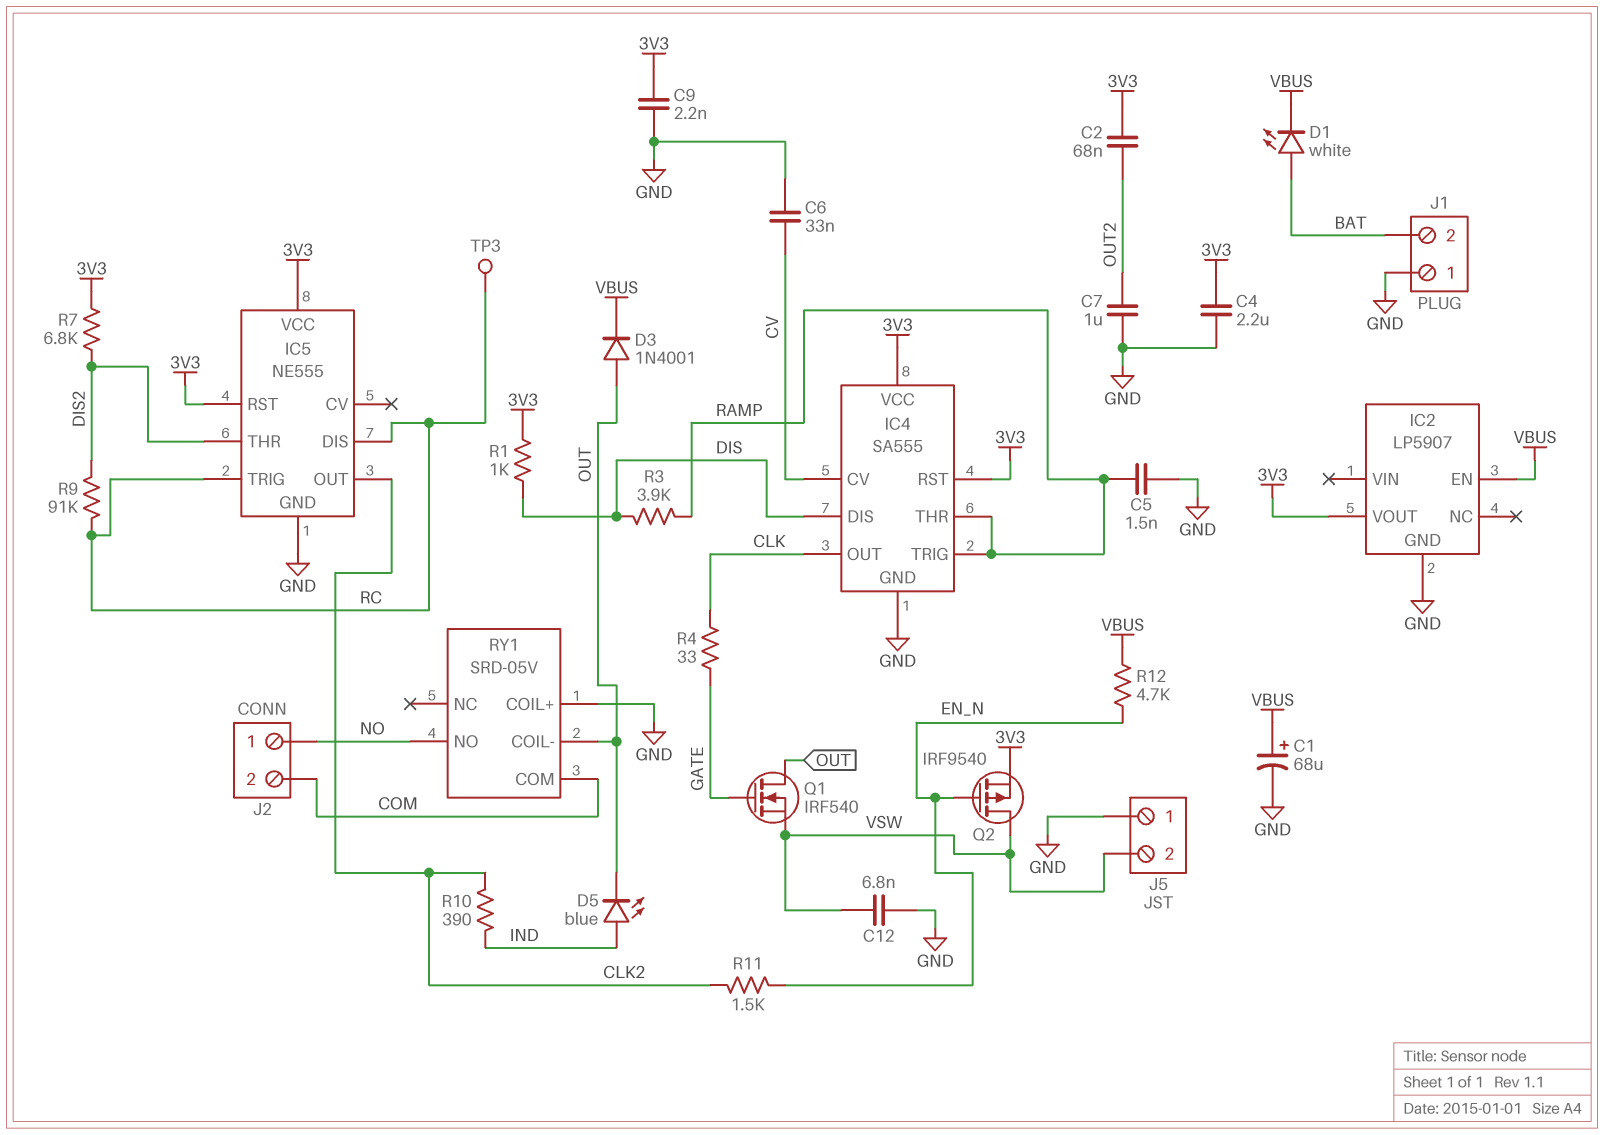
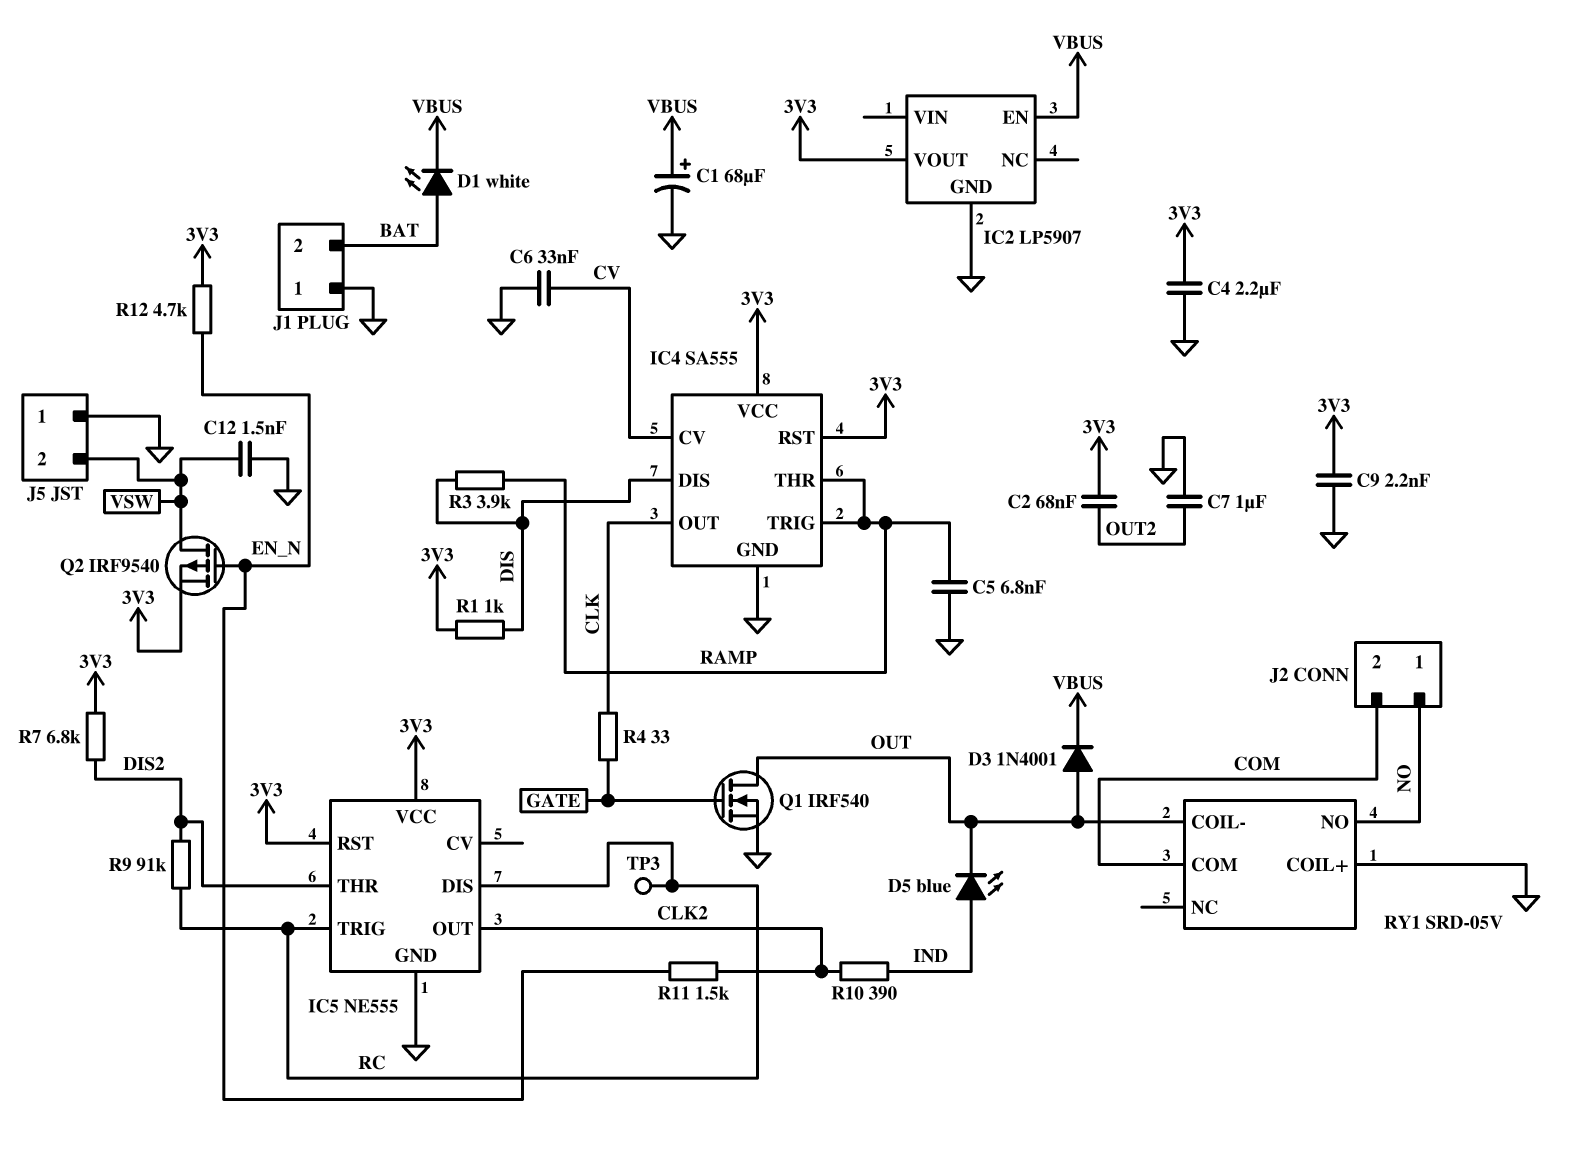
C5: 1.5nF (GND, RAMP) -> 6.8nF (GND, RAMP)
C12: 6.8nF (GND, VSW) -> 1.5nF (GND, VSW)
Q1: NMOS IRF540 (G GATE, D OUT, S VSW) -> NMOS IRF540 (G GATE, D OUT, S GND)
R12: 4.7k (EN_N, VBUS) -> 4.7k (3V3, EN_N)

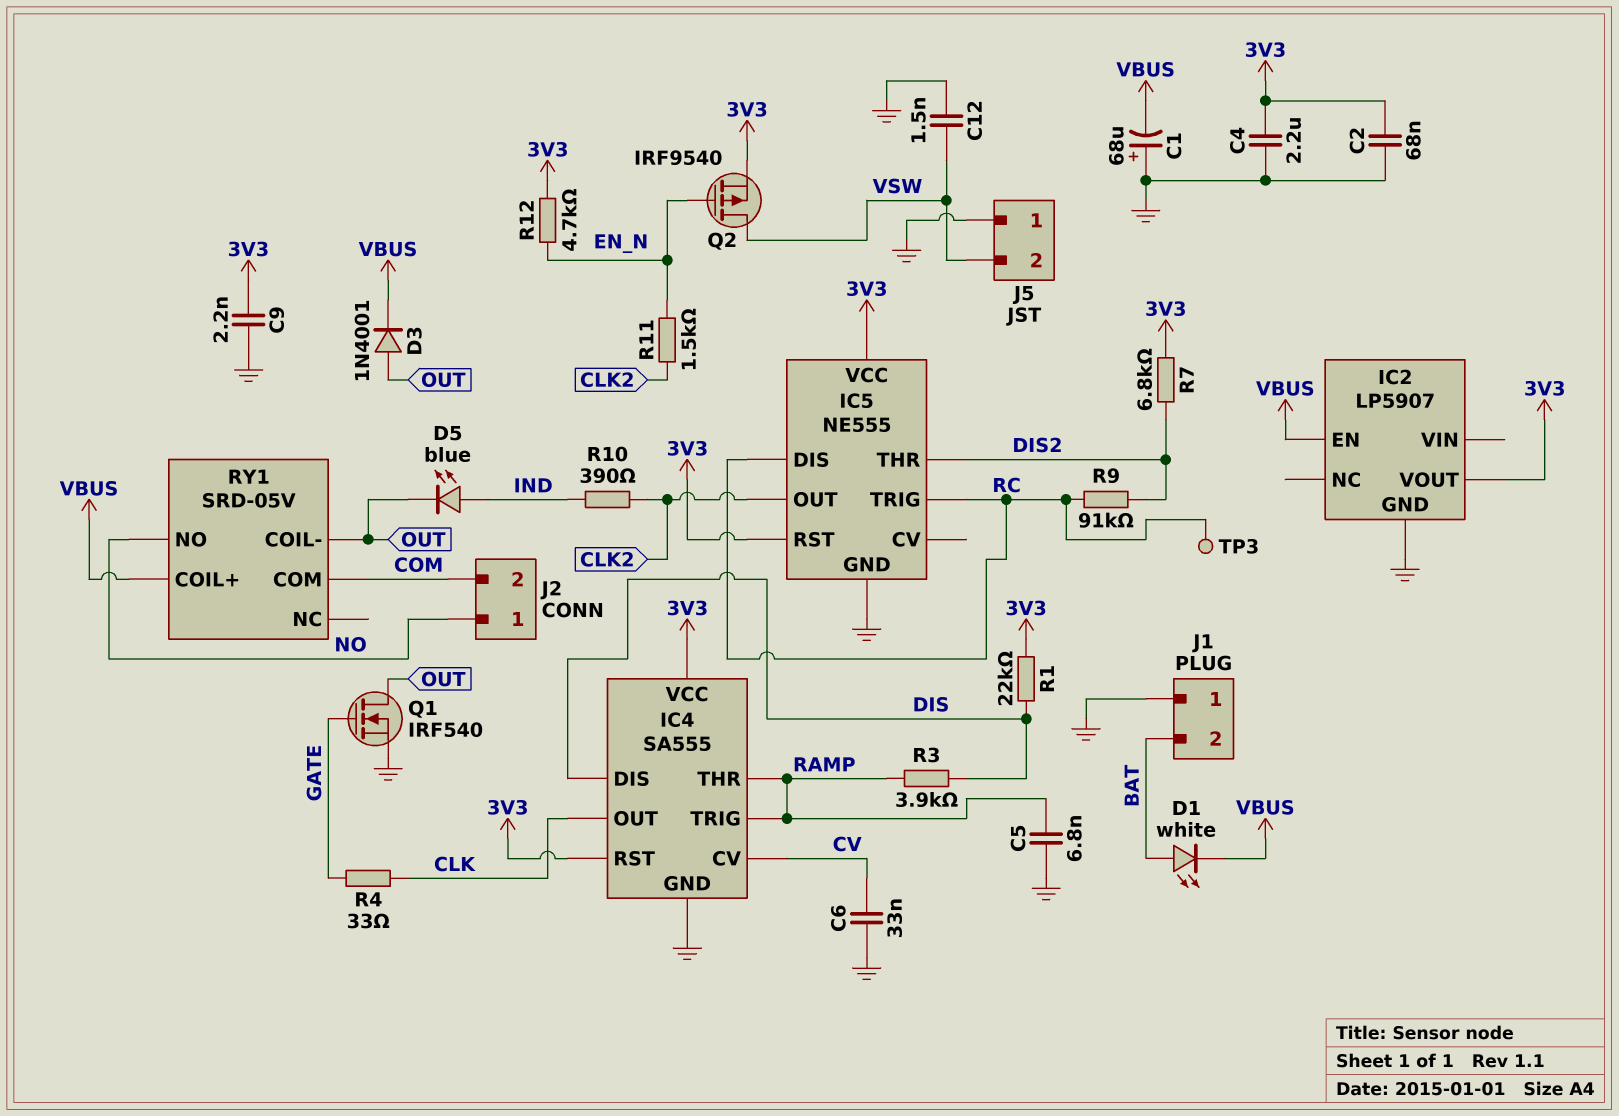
C1: 68uF (plus VBUS, minus GND) -> 68uF (plus GND, minus VBUS)
C2: 68nF (3V3, OUT2) -> 68nF (3V3, GND)
C7: 1uF (GND, OUT2) -> none
R1: 1k (3V3, DIS) -> 22k (3V3, DIS)
RY1 pin COIL+: GND -> VBUS

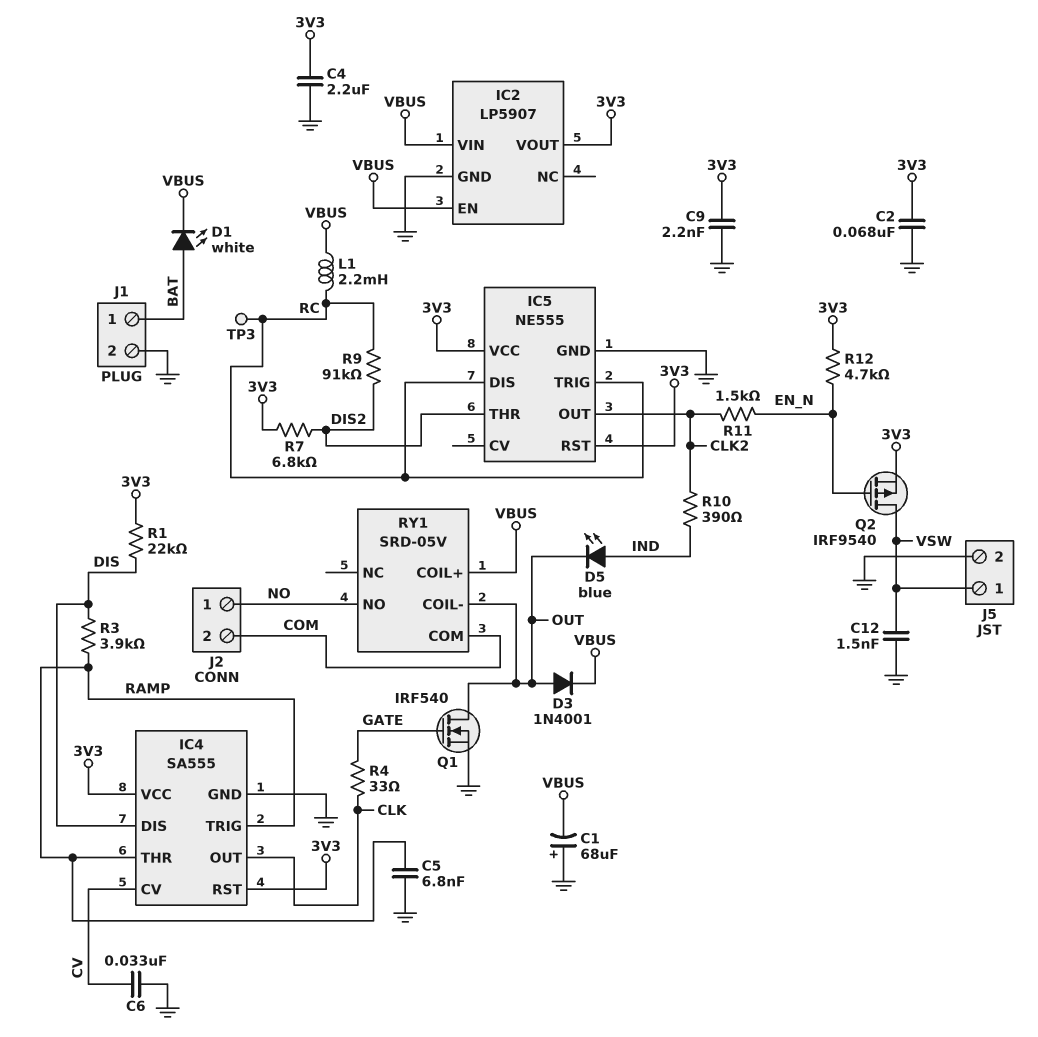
IC2 pin VIN: none -> VBUS
J1 pin 1: GND -> BAT
J1 pin 2: BAT -> GND
J5 pin 1: GND -> VSW
J5 pin 2: VSW -> GND
L1: none -> 2.2mH (RC, VBUS)

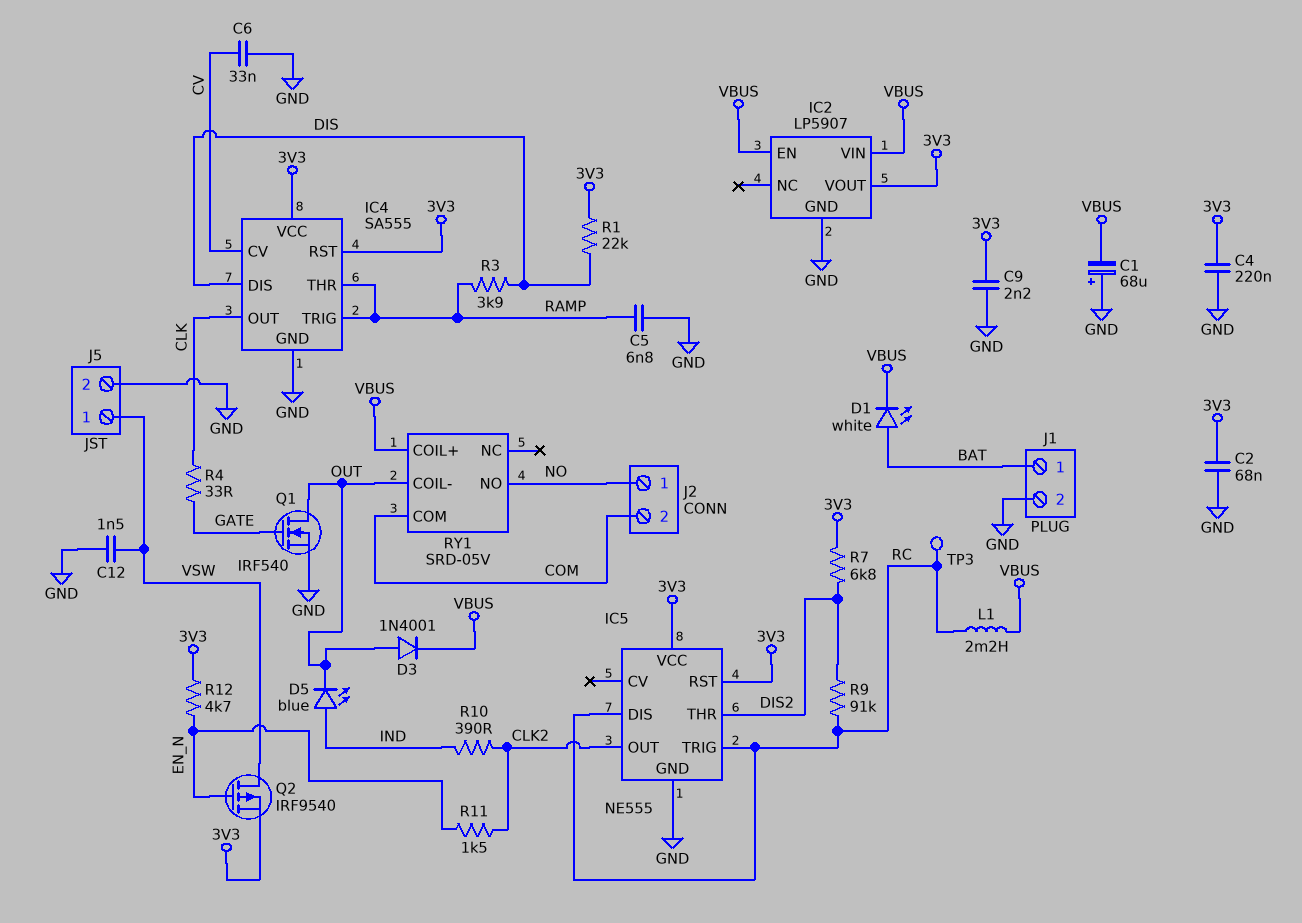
C4: 2.2uF (3V3, GND) -> 220nF (3V3, GND)

